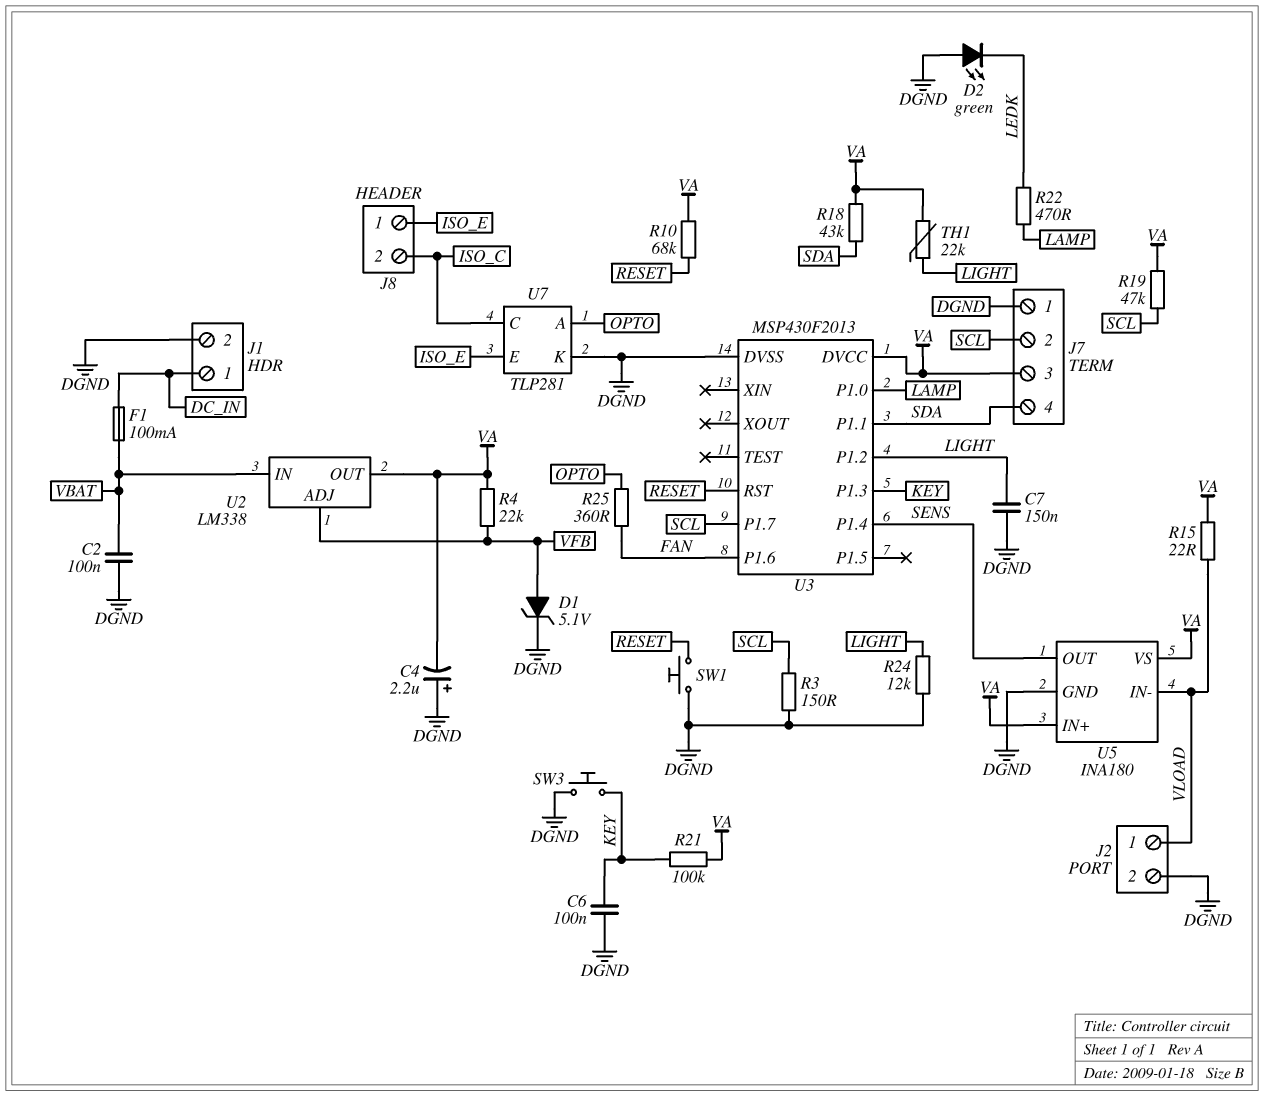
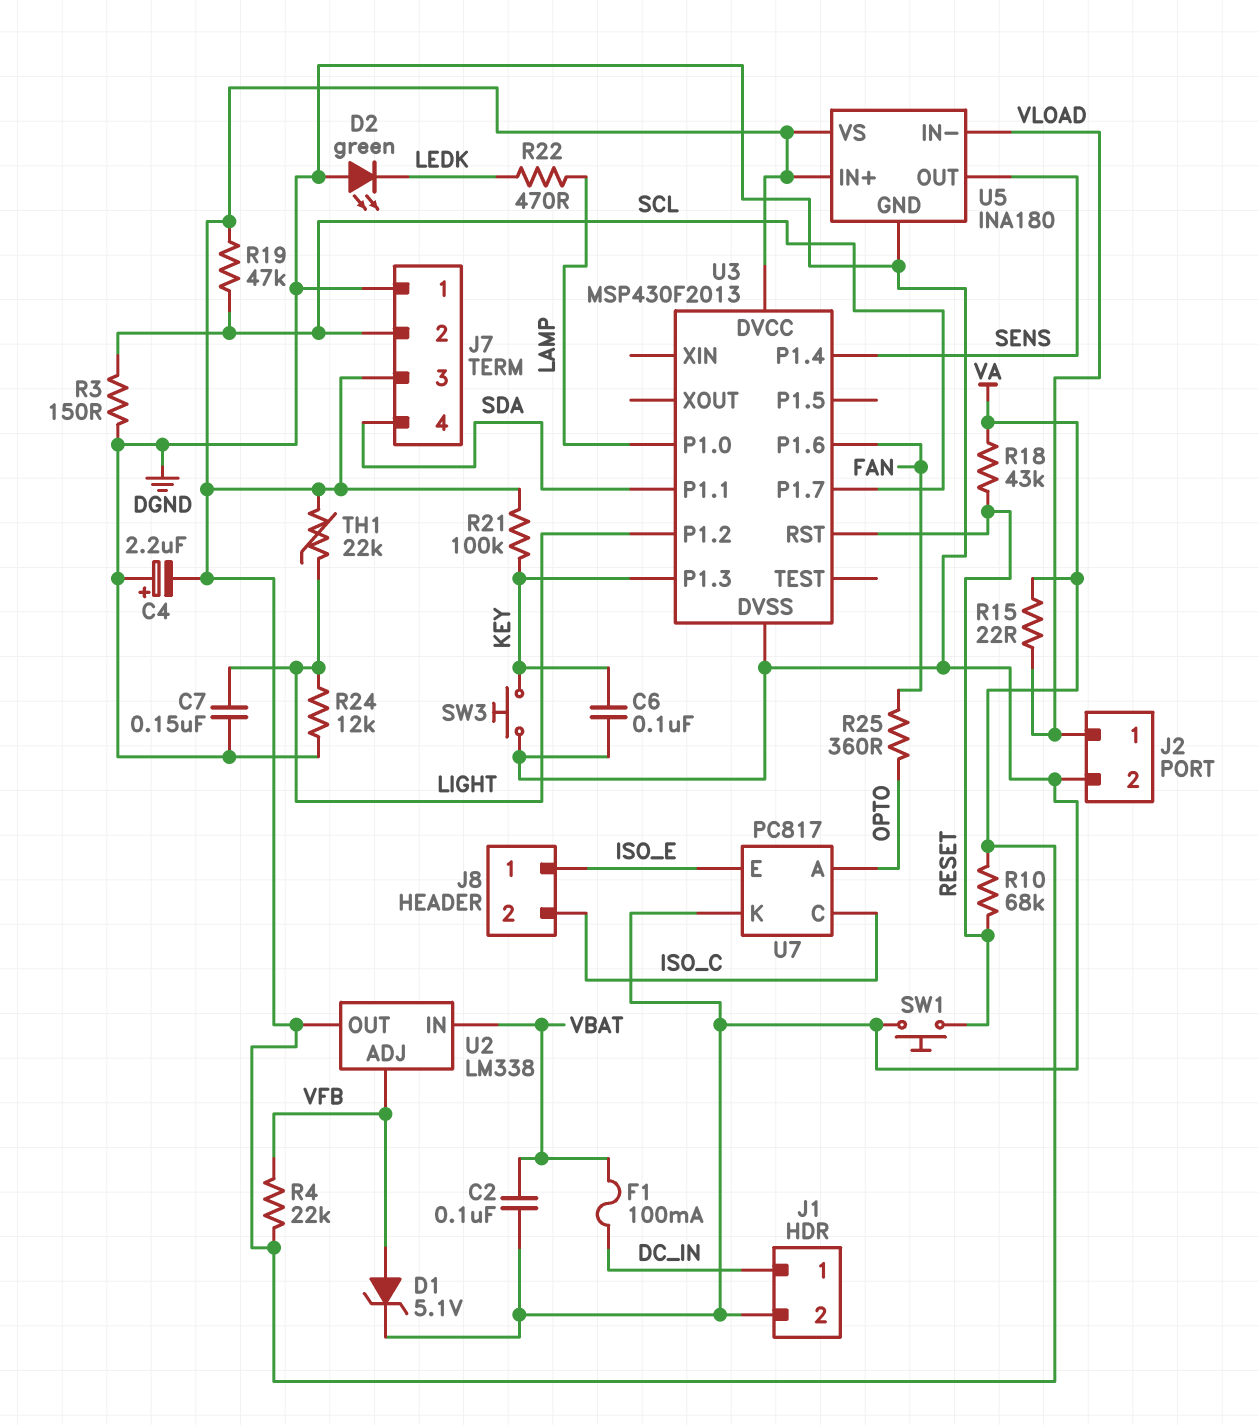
R18: 43k (SDA, VA) -> 43k (RESET, VA)
U7: TLP281 -> PC817

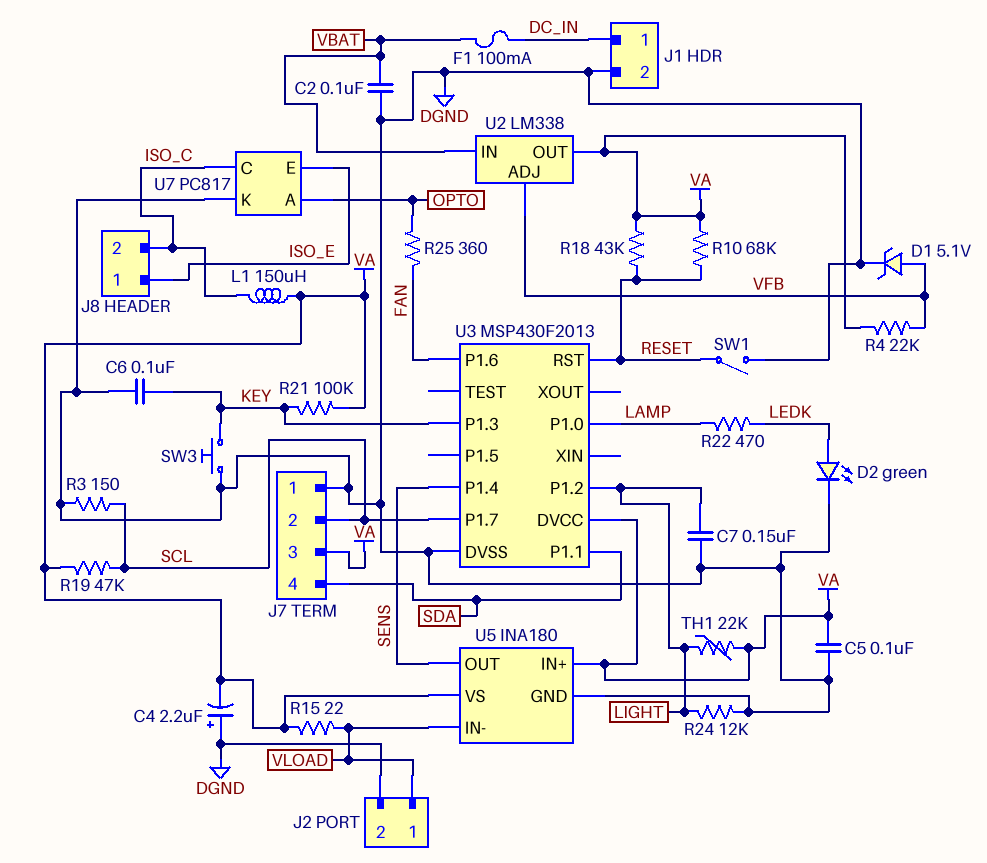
C5: none -> 100nF (DGND, VA)
D2: LED green (A DGND, K LEDK) -> LED green (A LEDK, K DGND)
L1: none -> 150uH (ISO_C, VA)
SW1: button (DGND, RESET) -> switch (DGND, RESET)

